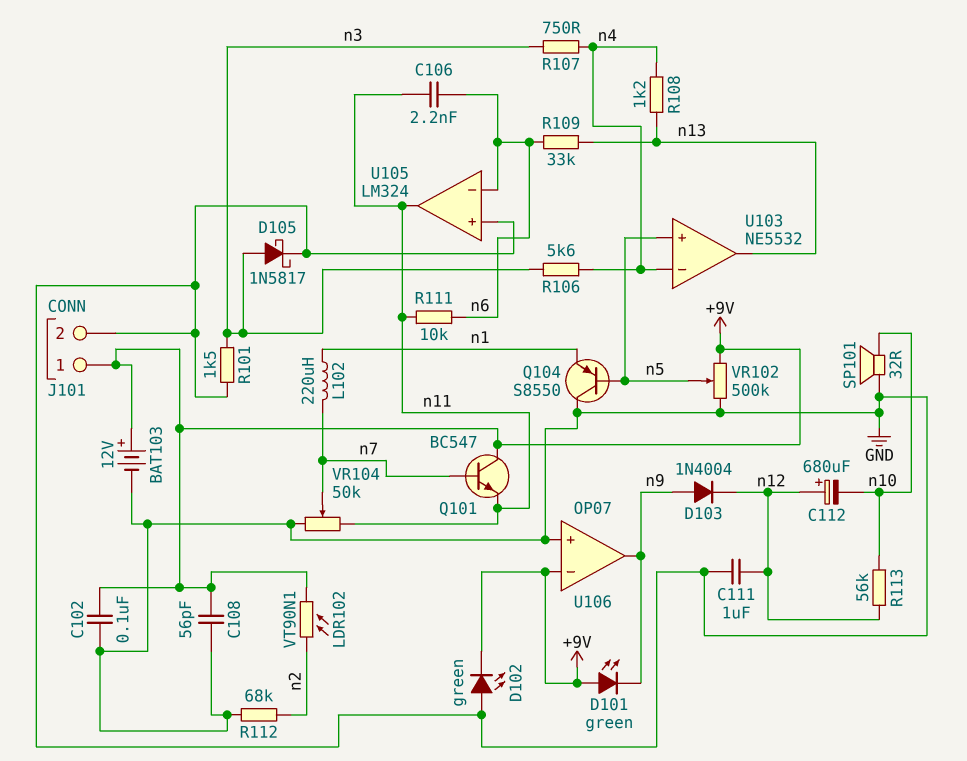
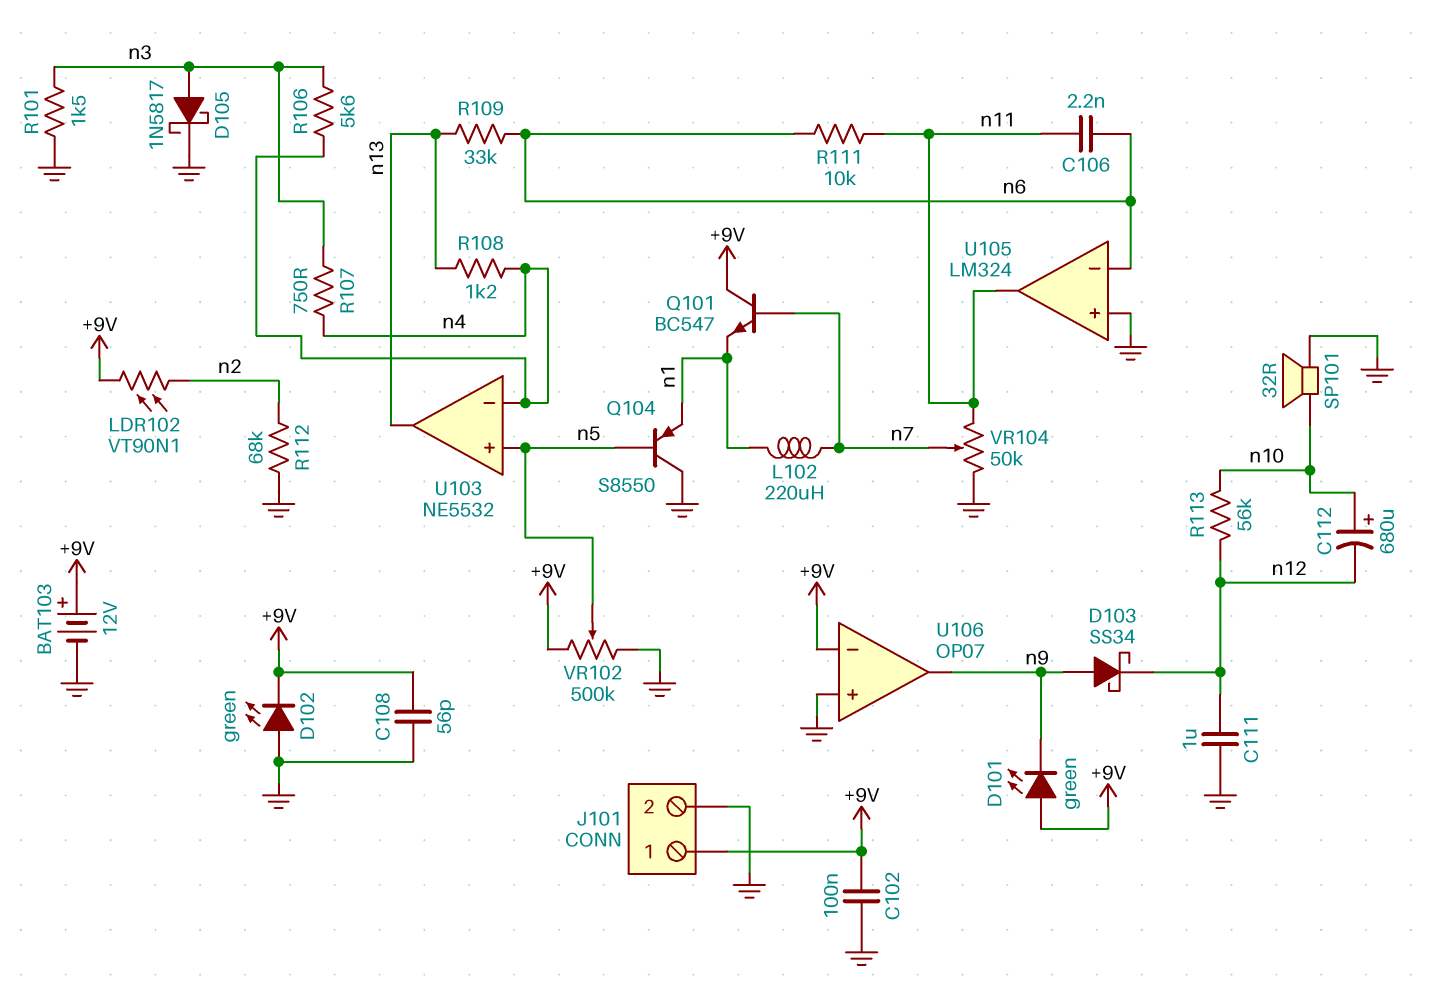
C112: 680uF (plus n12, minus n10) -> 680uF (plus n10, minus n12)
D103: diode 1N4004 (A n9, K n12) -> schottky SS34 (A n9, K n12)
Q101: NPN BC547 (B n7, C +9V, E n11) -> NPN BC547 (B n7, C +9V, E n1)

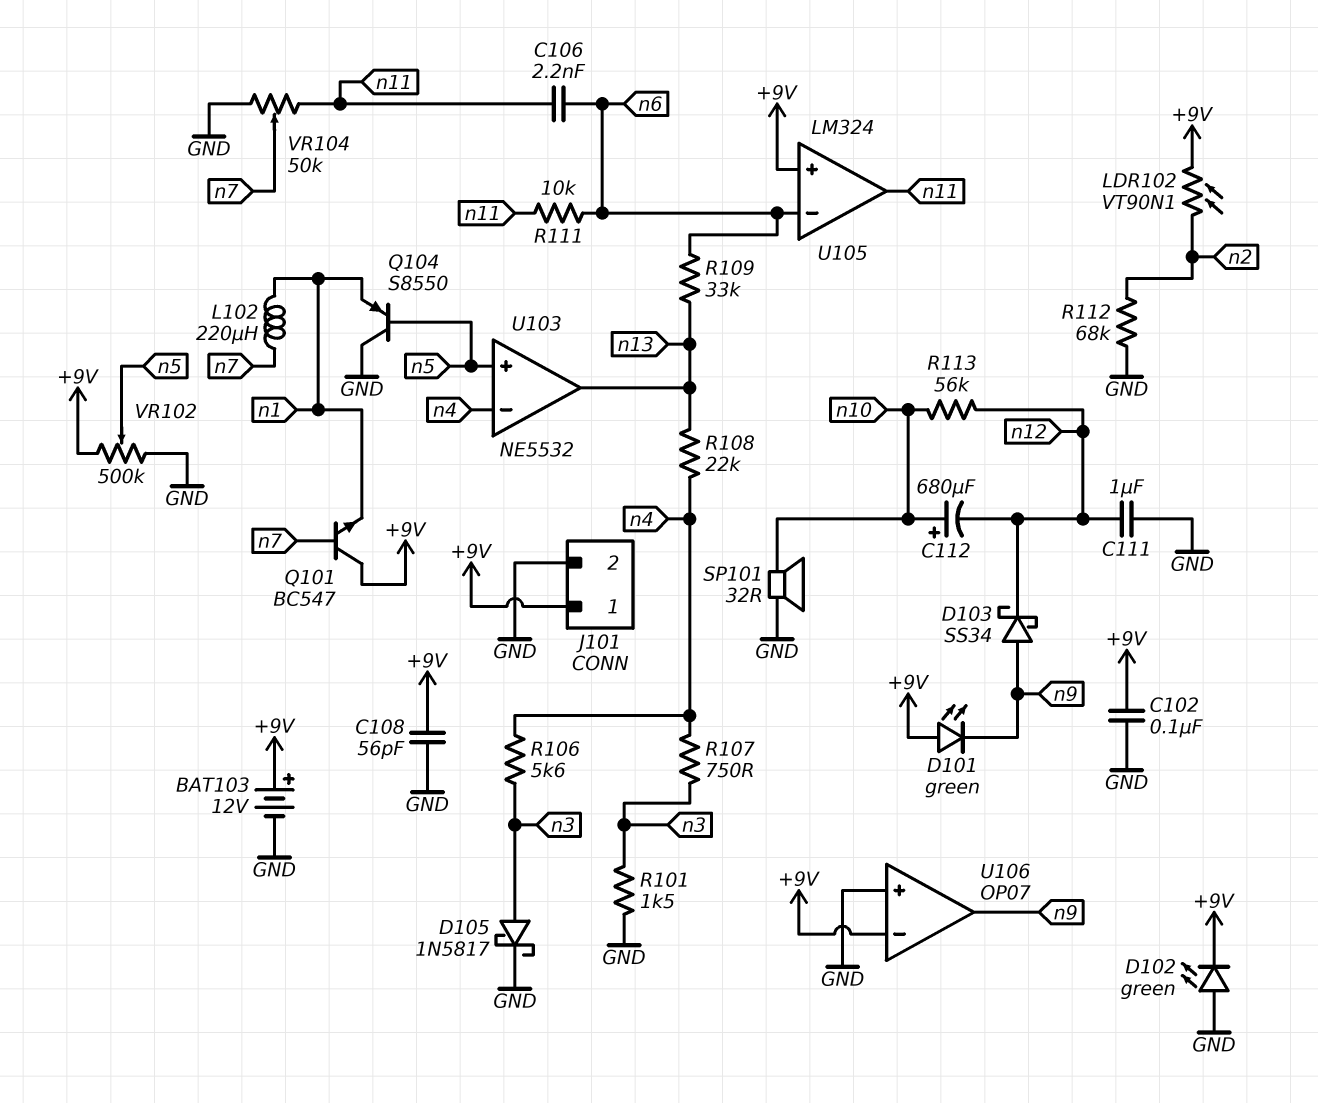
R108: 1.2k (n4, n13) -> 22k (n4, n13)
U105 pin in+: GND -> +9V

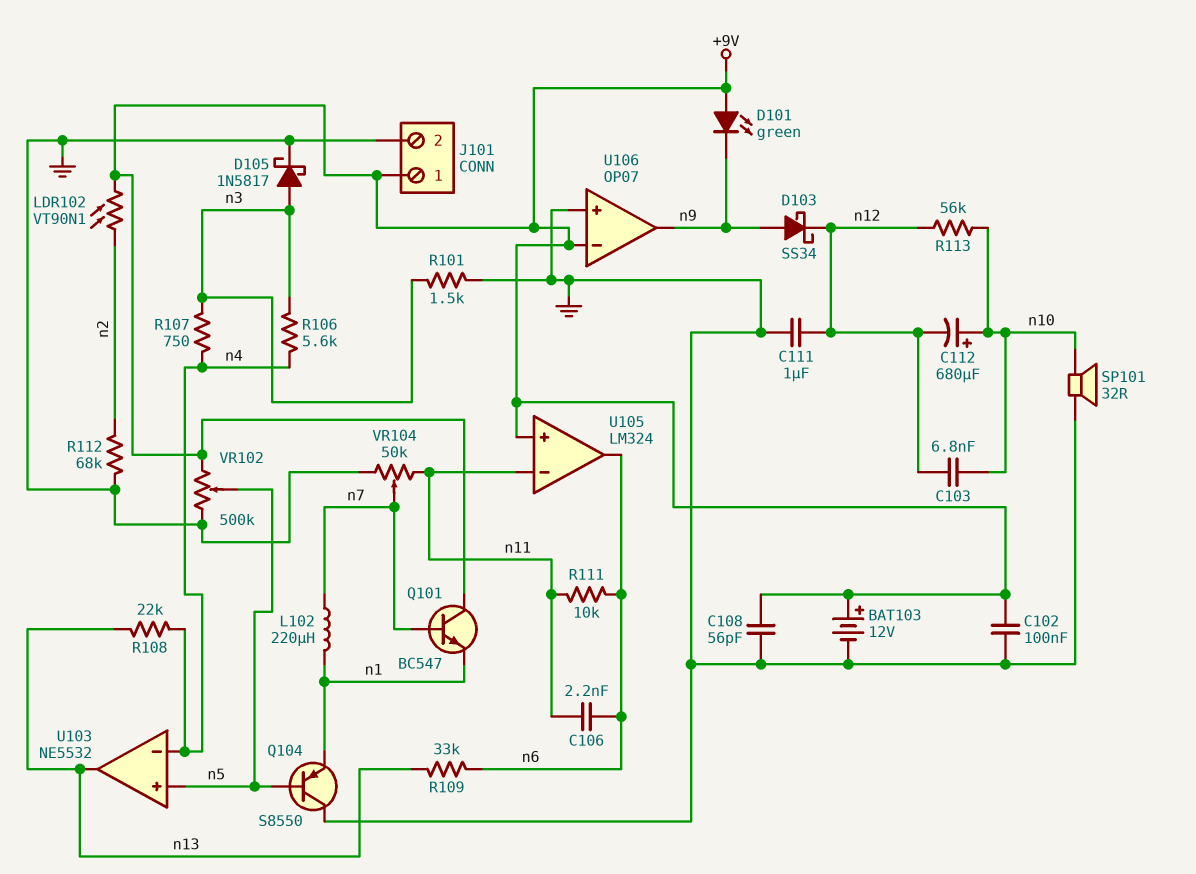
C103: none -> 6.8nF (n10, n12)
D102: LED green (A GND, K +9V) -> none
U105 pin in-: n6 -> n11
U105 pin out: n11 -> n6

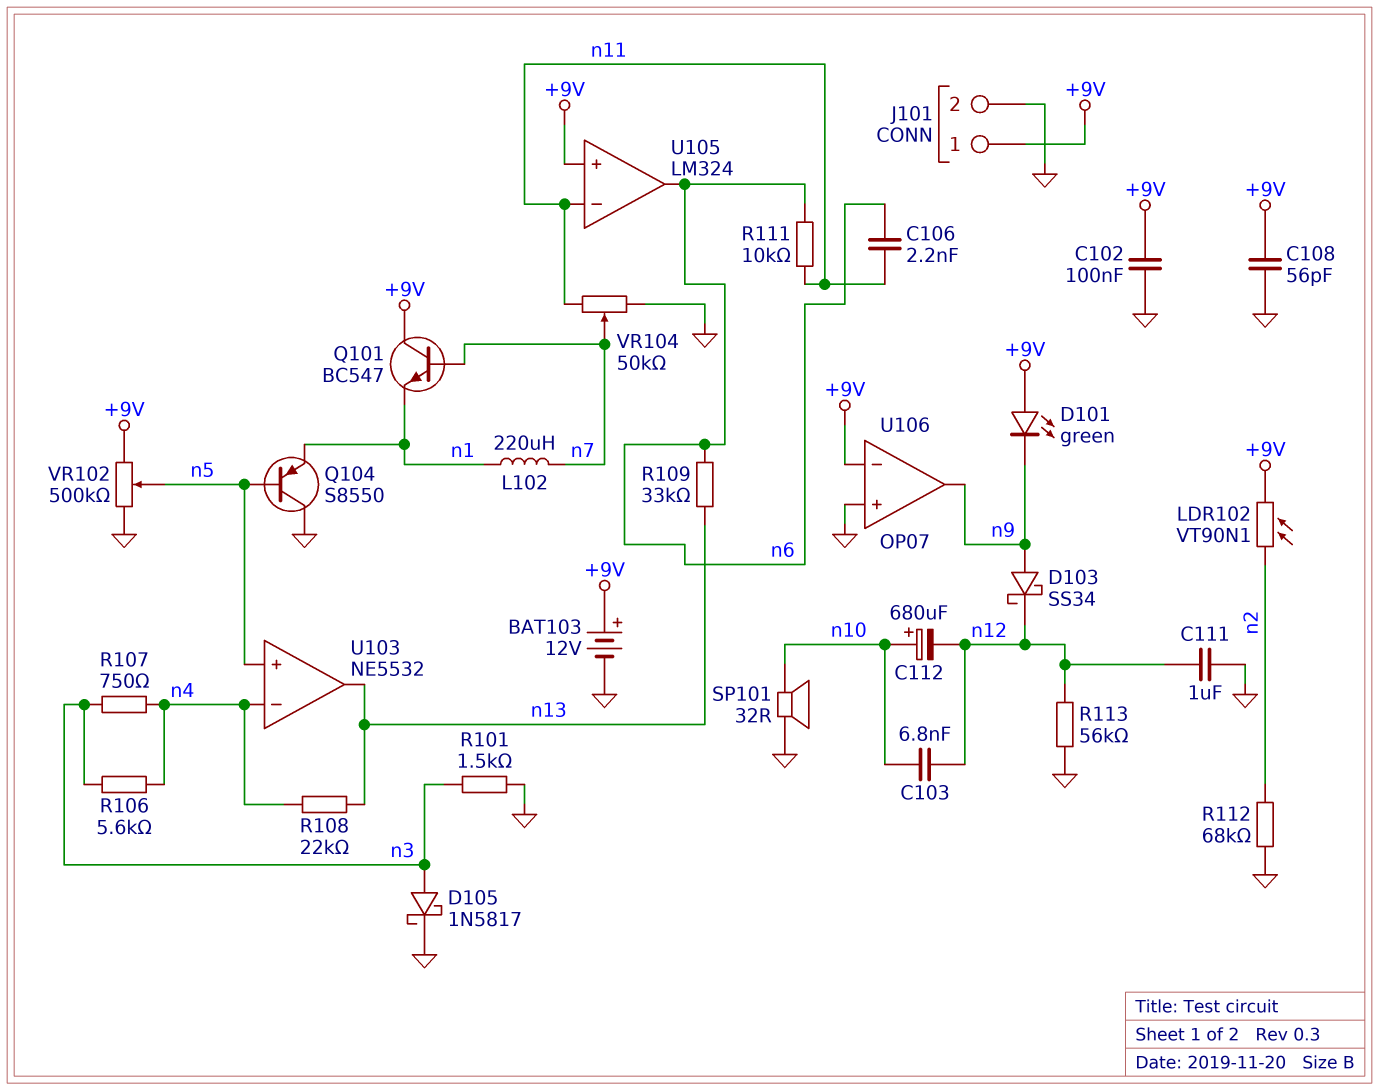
R113: 56k (n10, n12) -> 56k (GND, n12)

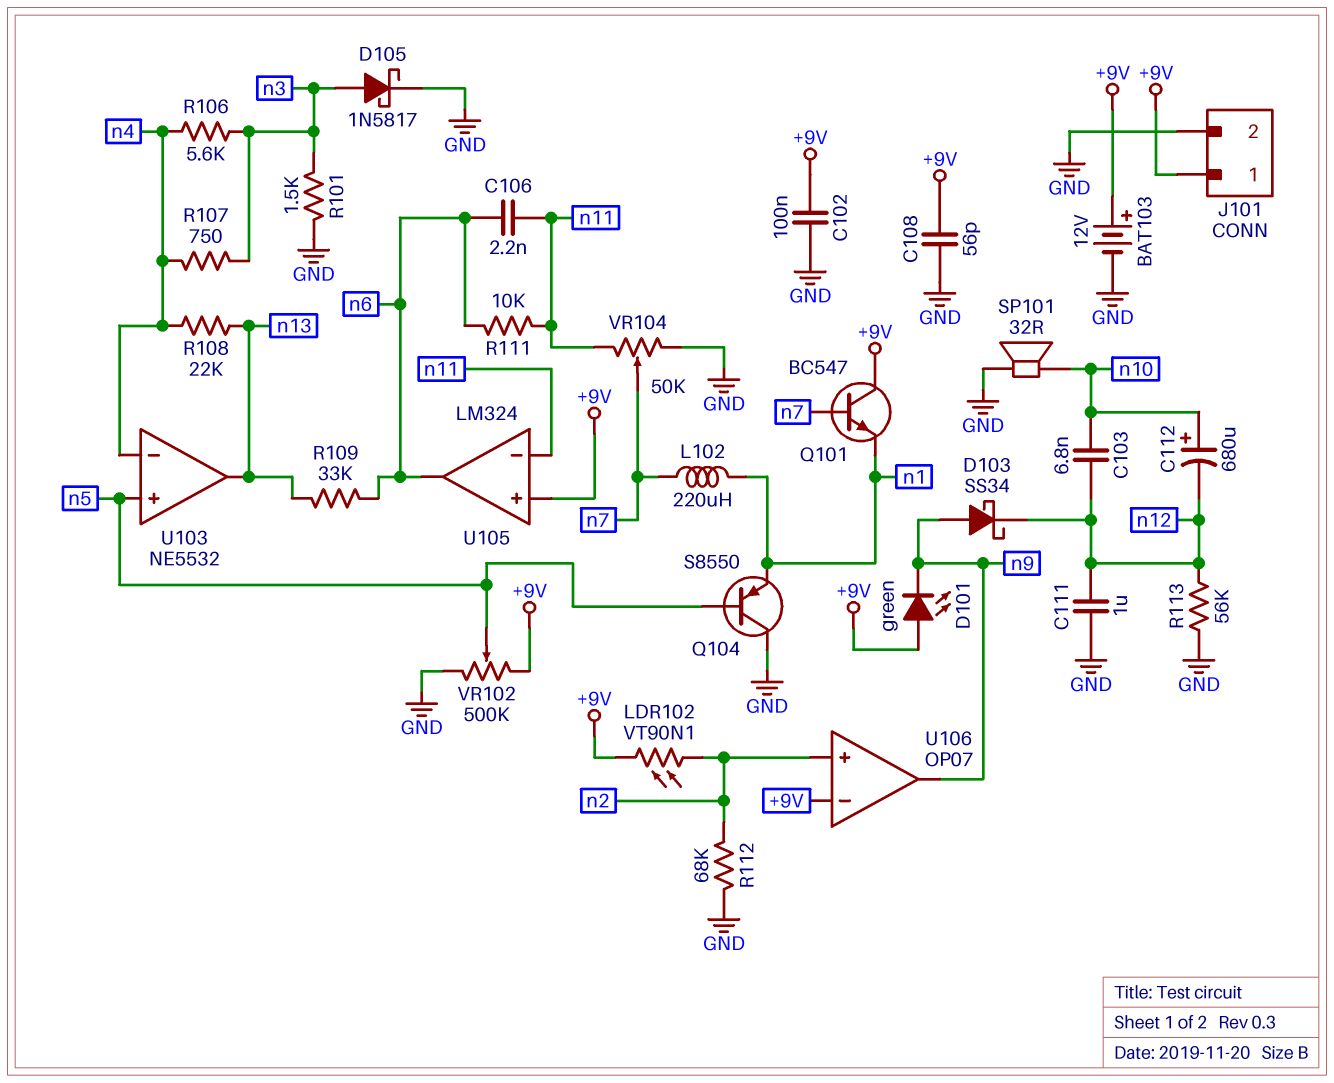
U106 pin in+: GND -> n2

